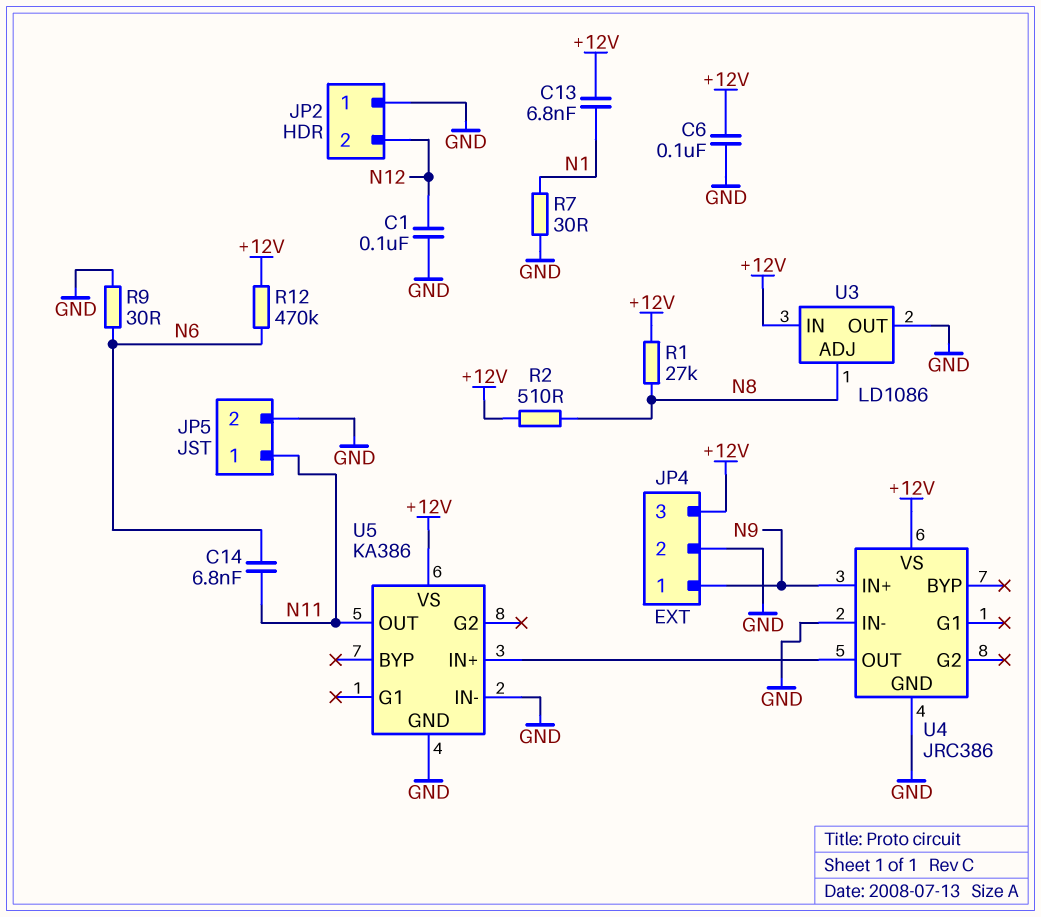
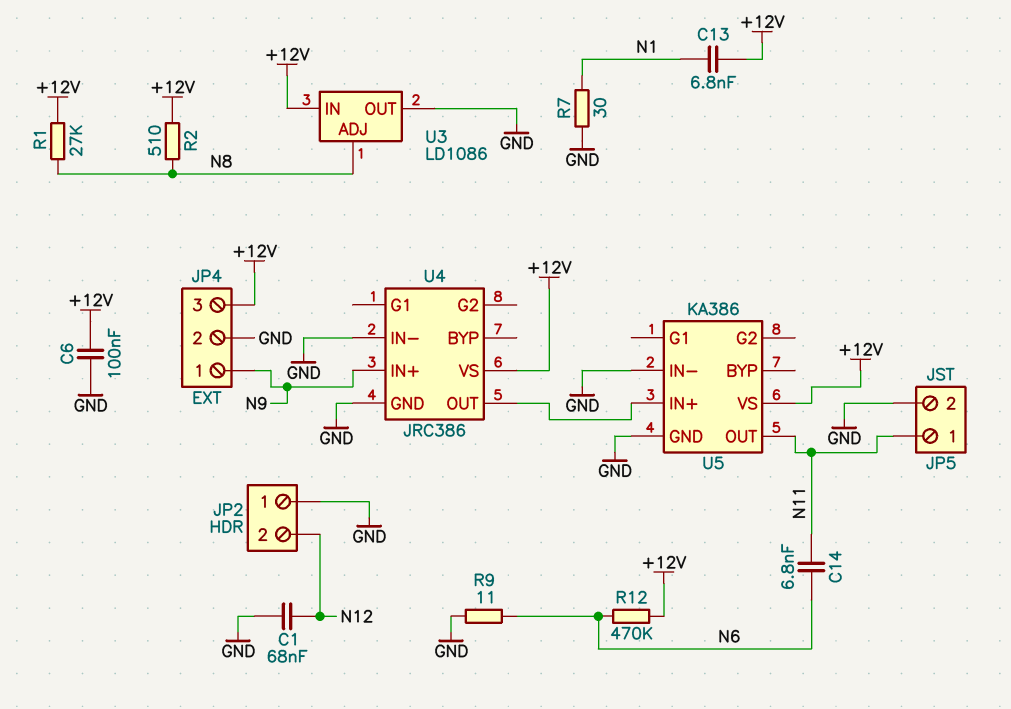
C1: 100nF (GND, N12) -> 68nF (GND, N12)
R9: 30 (GND, N6) -> 11 (GND, N6)

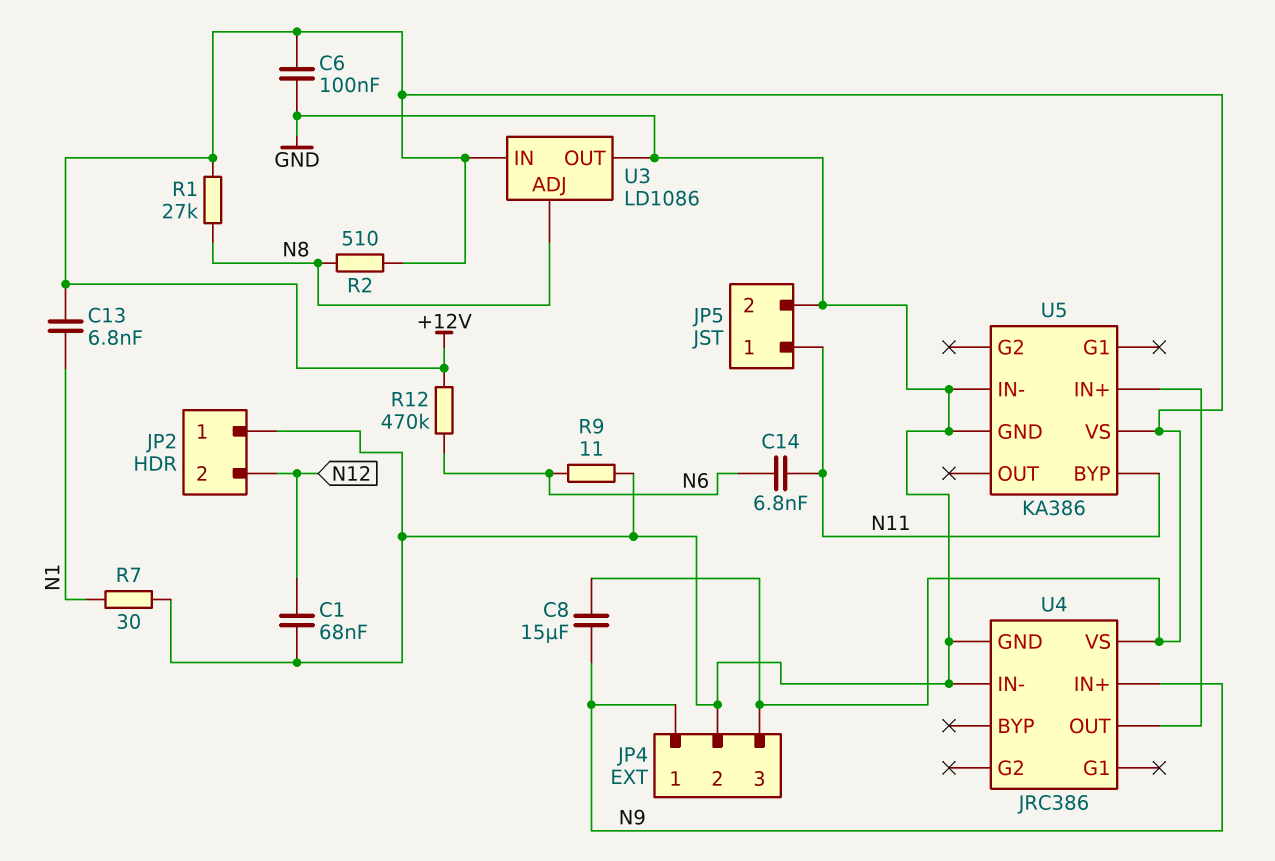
C8: none -> 15uF (+12V, N9)
U5 pin BYP: none -> N11
U5 pin OUT: N11 -> none

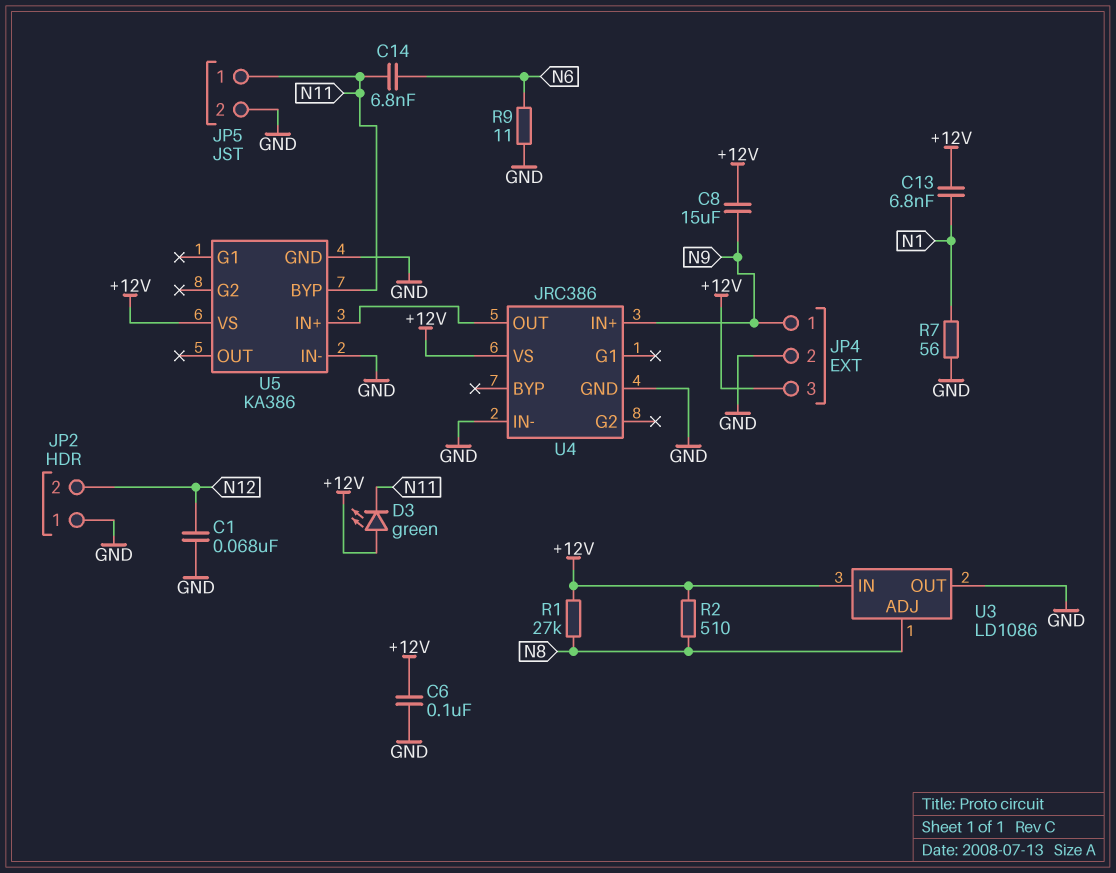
D3: none -> LED green (A +12V, K N11)
R7: 30 (GND, N1) -> 56 (GND, N1)
R12: 470k (+12V, N6) -> none

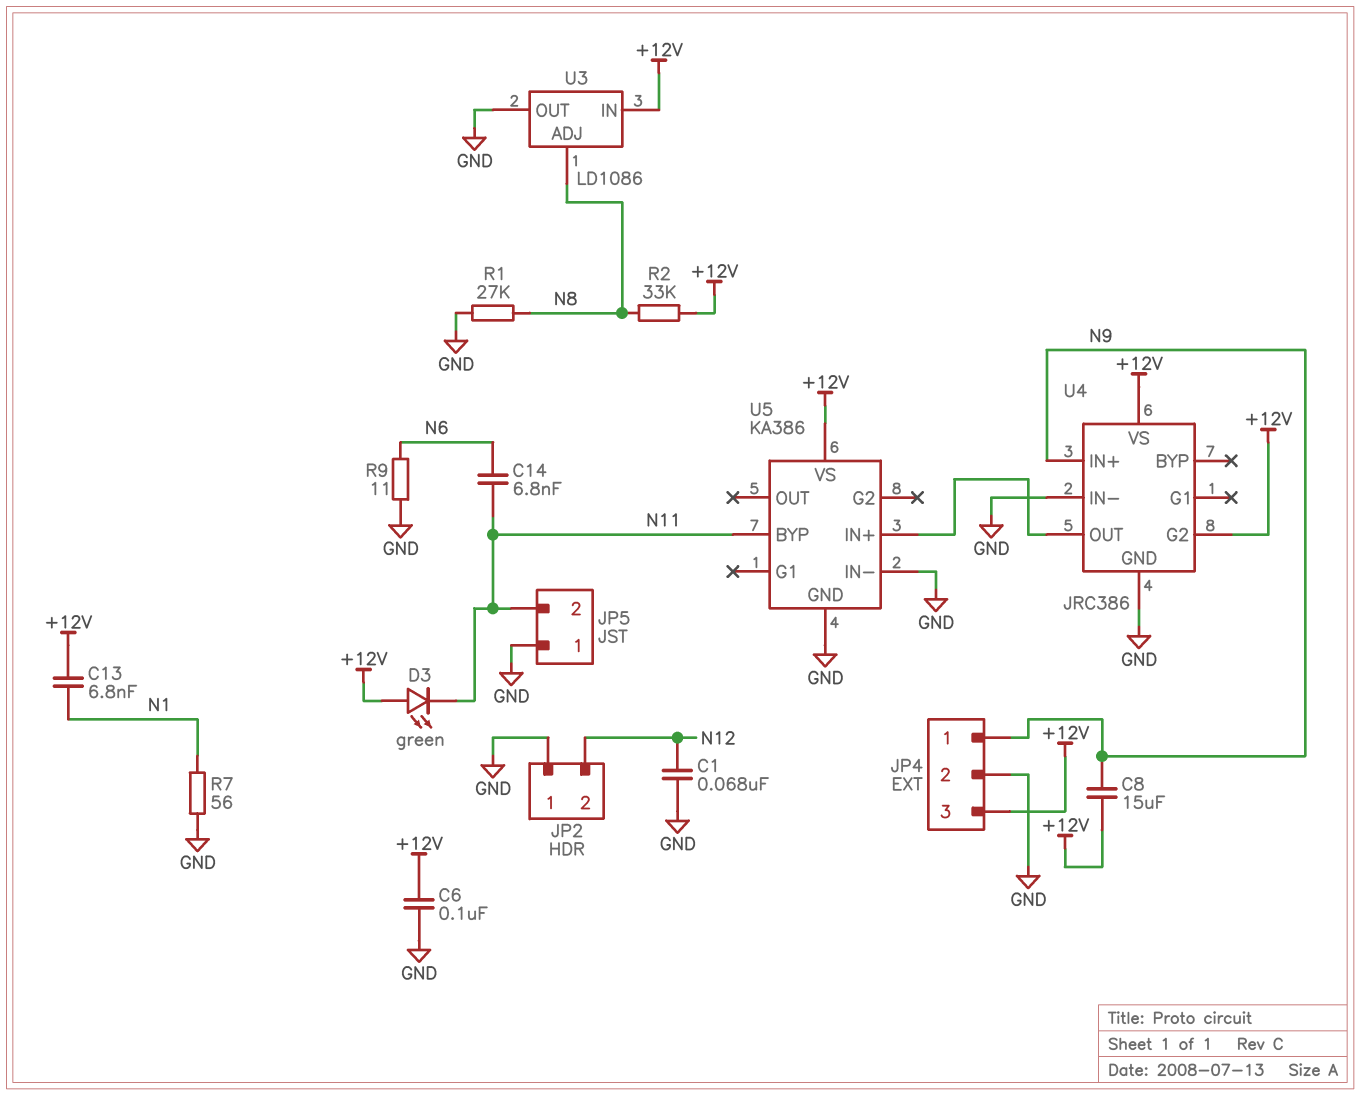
JP5 pin 1: N11 -> GND
JP5 pin 2: GND -> N11
R1: 27k (+12V, N8) -> 27k (GND, N8)
R2: 510 (+12V, N8) -> 33k (+12V, N8)
U4 pin G2: none -> +12V

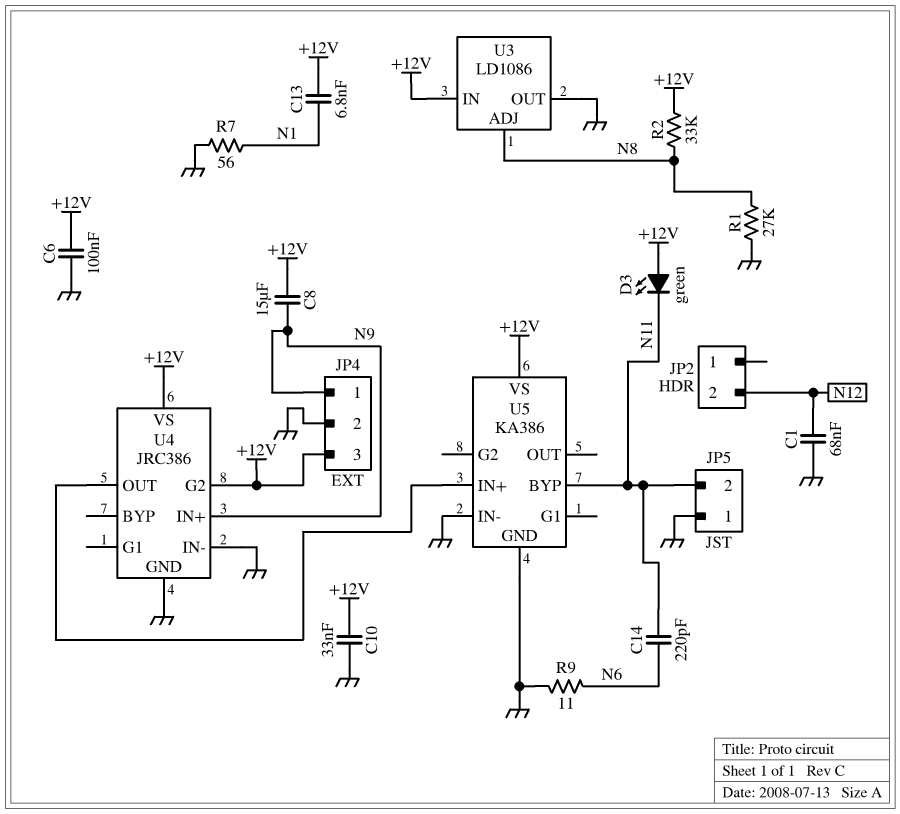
C10: none -> 33nF (+12V, GND)
C14: 6.8nF (N6, N11) -> 220pF (N6, N11)
JP2 pin 1: GND -> none

